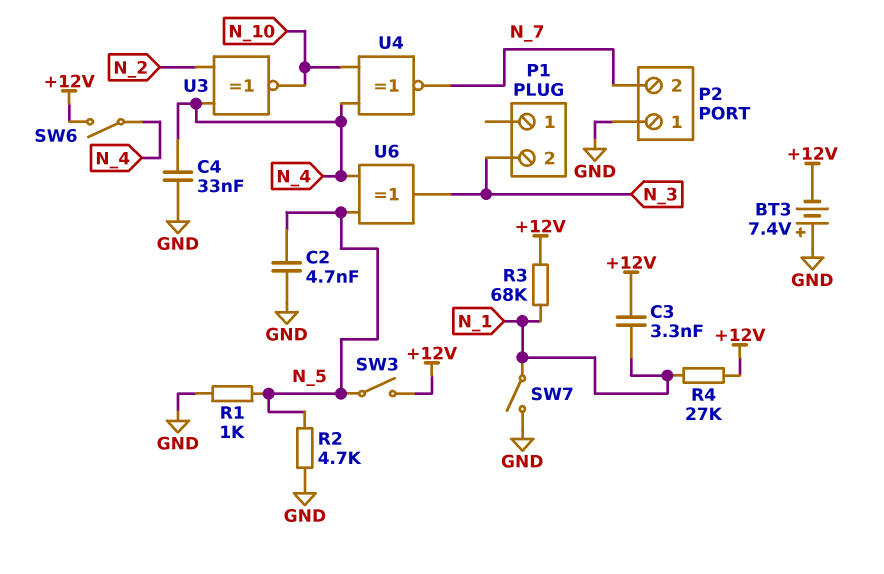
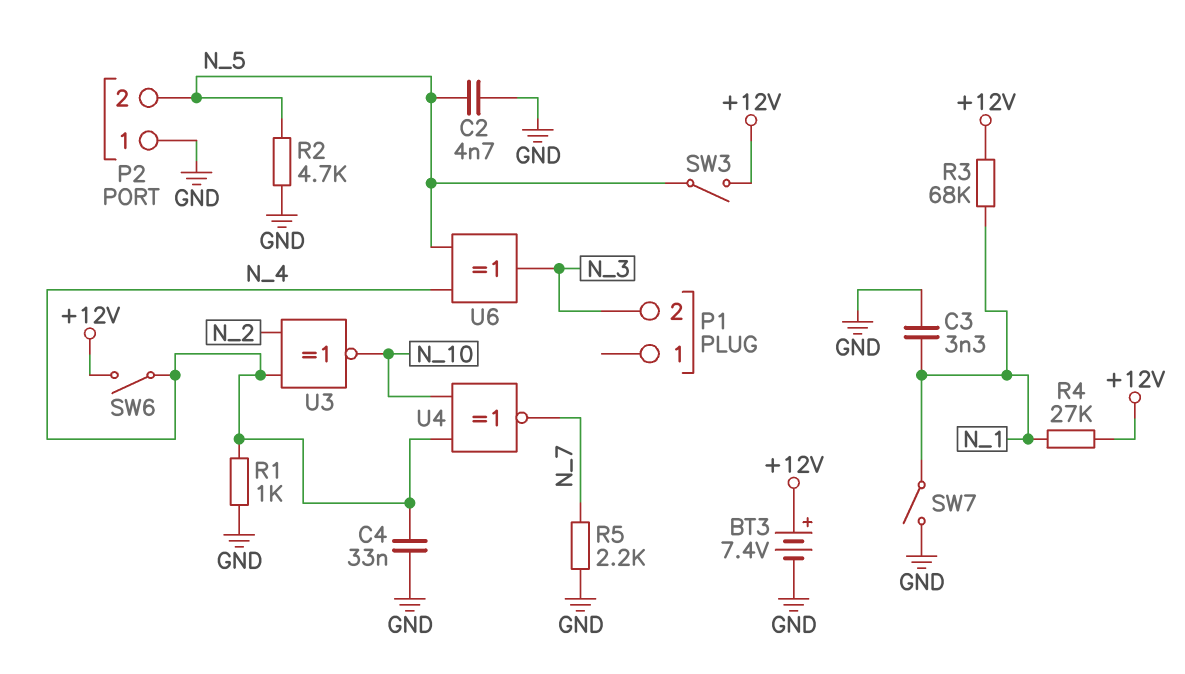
BT3: 7.4V (plus GND, minus +12V) -> 7.4V (plus +12V, minus GND)
C3: 3.3nF (+12V, N_1) -> 3.3nF (GND, N_1)
P2 pin 2: N_7 -> N_5
R1: 1k (GND, N_5) -> 1k (GND, N_4)
R5: none -> 2.2k (GND, N_7)

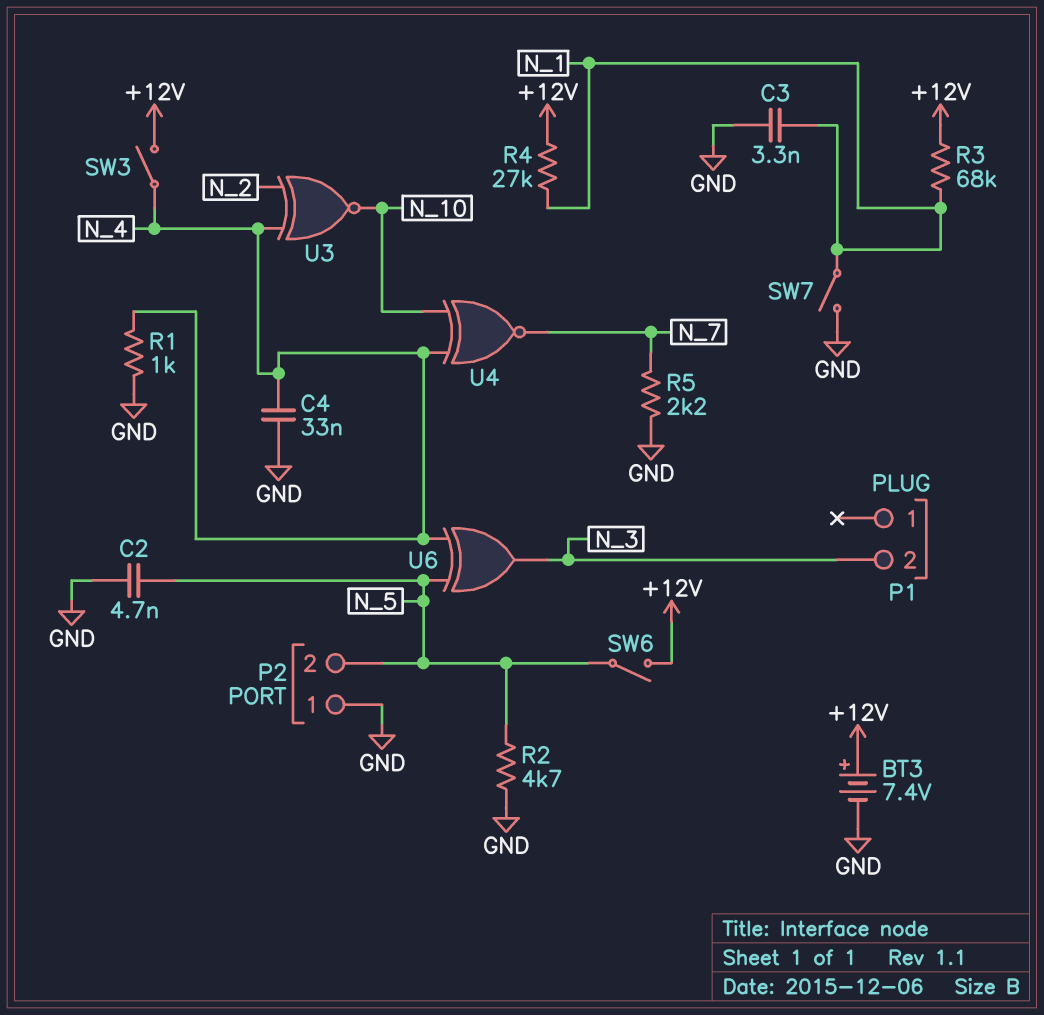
SW3: switch (+12V, N_5) -> switch (+12V, N_4)
SW6: switch (+12V, N_4) -> switch (+12V, N_5)

